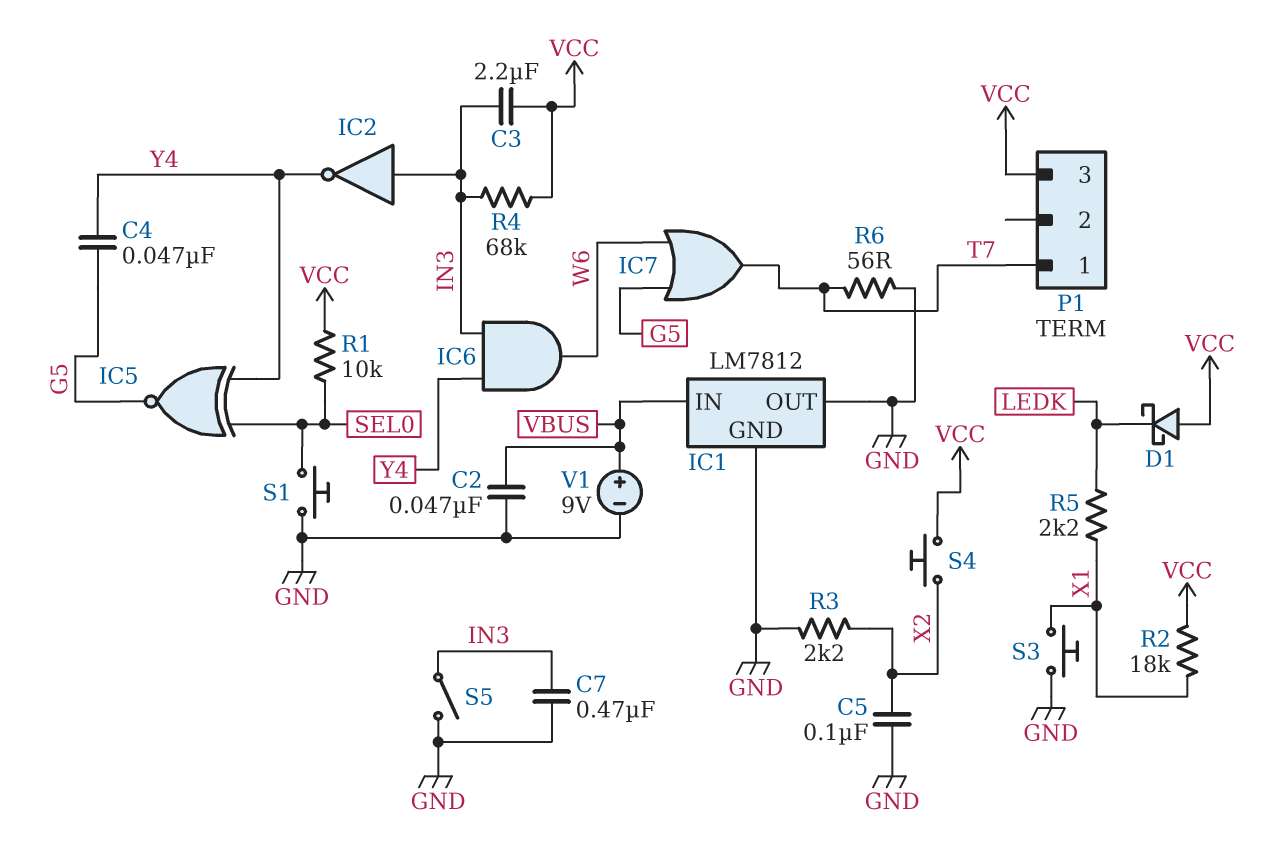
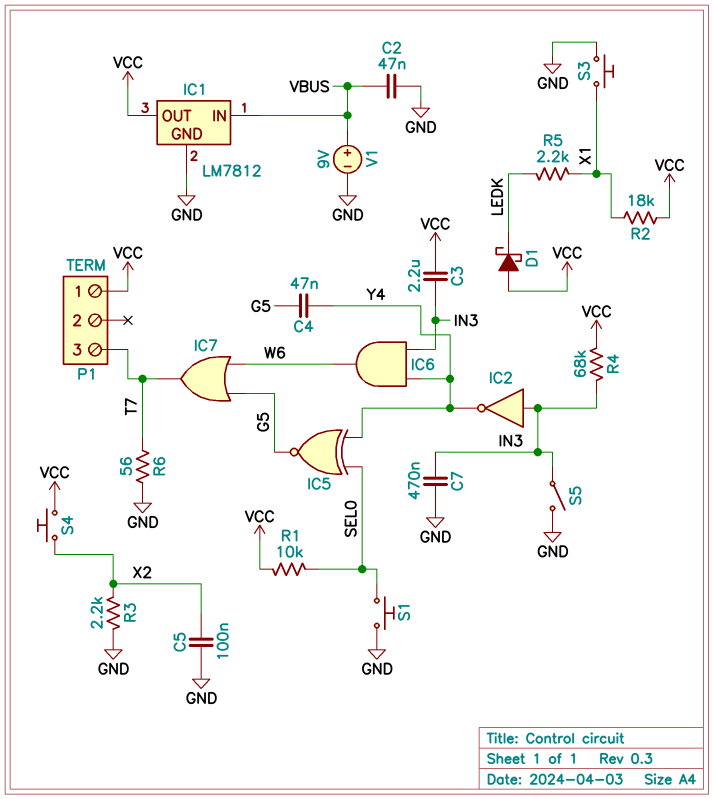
IC1 pin OUT: GND -> VCC
P1 pin 1: T7 -> VCC
P1 pin 3: VCC -> T7

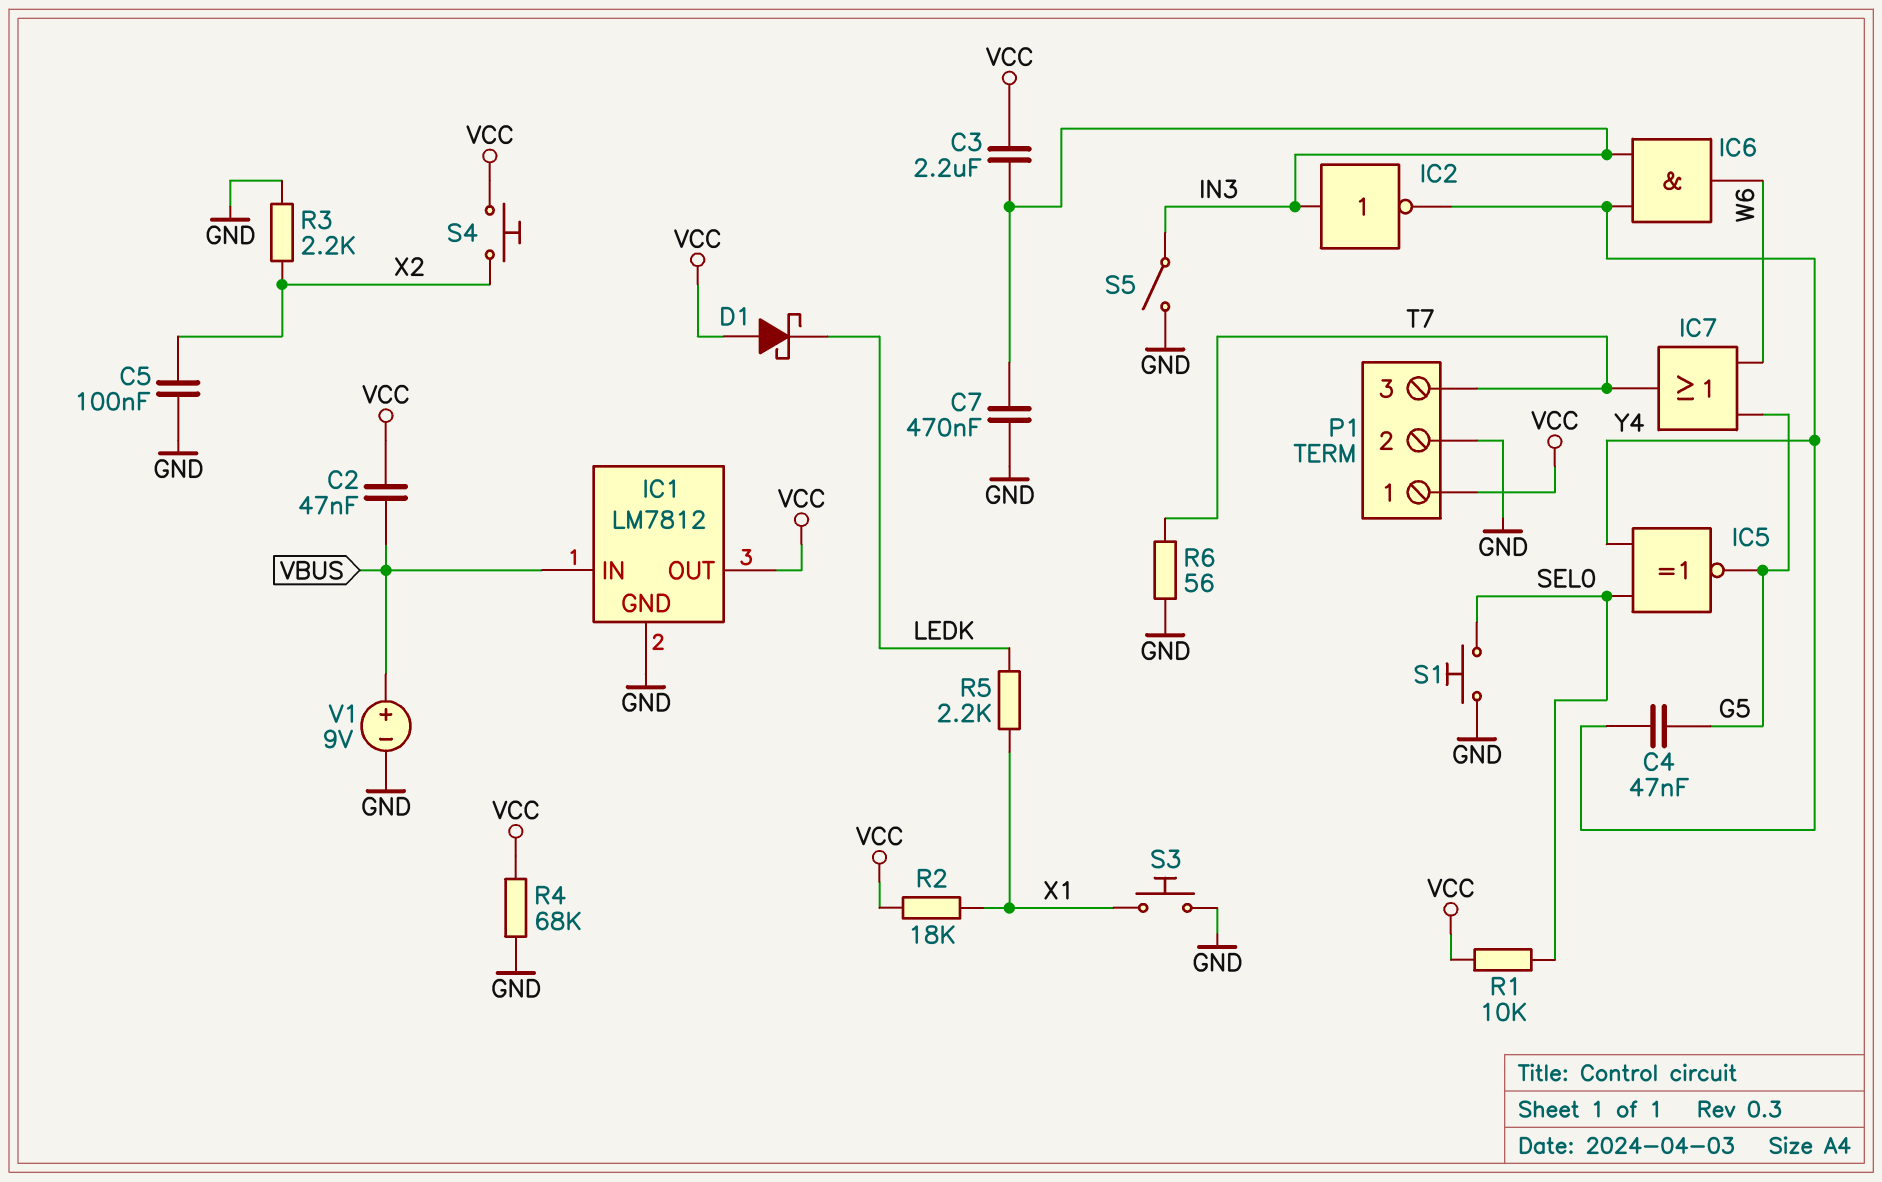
C2: 47nF (GND, VBUS) -> 47nF (VBUS, VCC)
P1 pin 2: none -> GND
R4: 68k (IN3, VCC) -> 68k (GND, VCC)

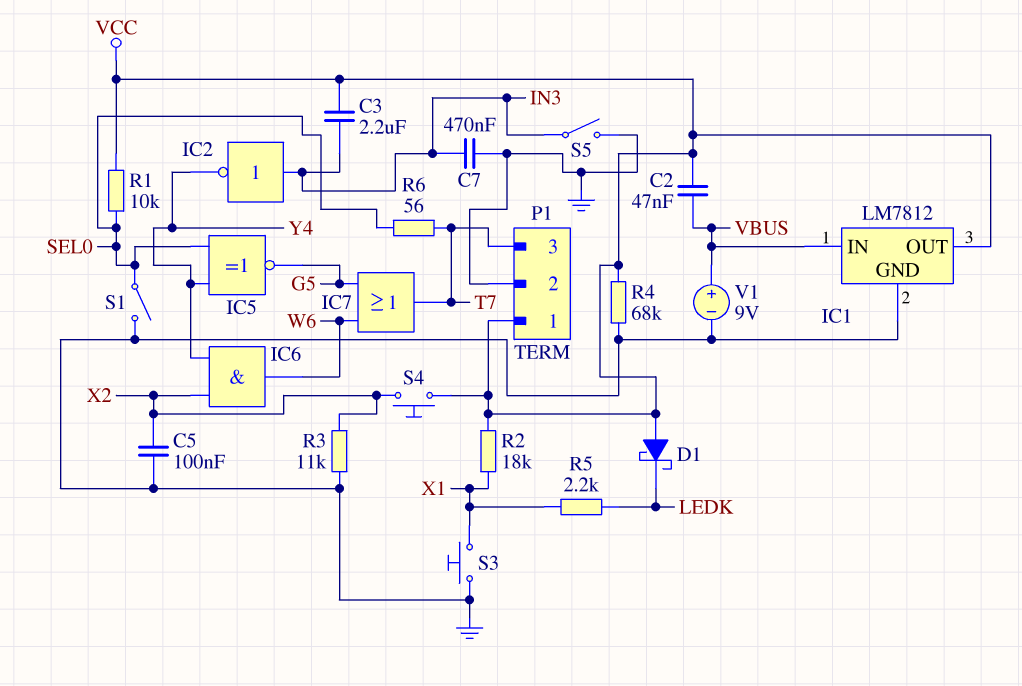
C4: 47nF (G5, Y4) -> none
IC6: AND (in IN3, in Y4, out W6) -> AND (in X2, in Y4, out W6)
R3: 2.2k (GND, X2) -> 11k (GND, X2)
R6: 56 (GND, T7) -> 56 (SEL0, T7)
S1: button (GND, SEL0) -> switch (GND, SEL0)

